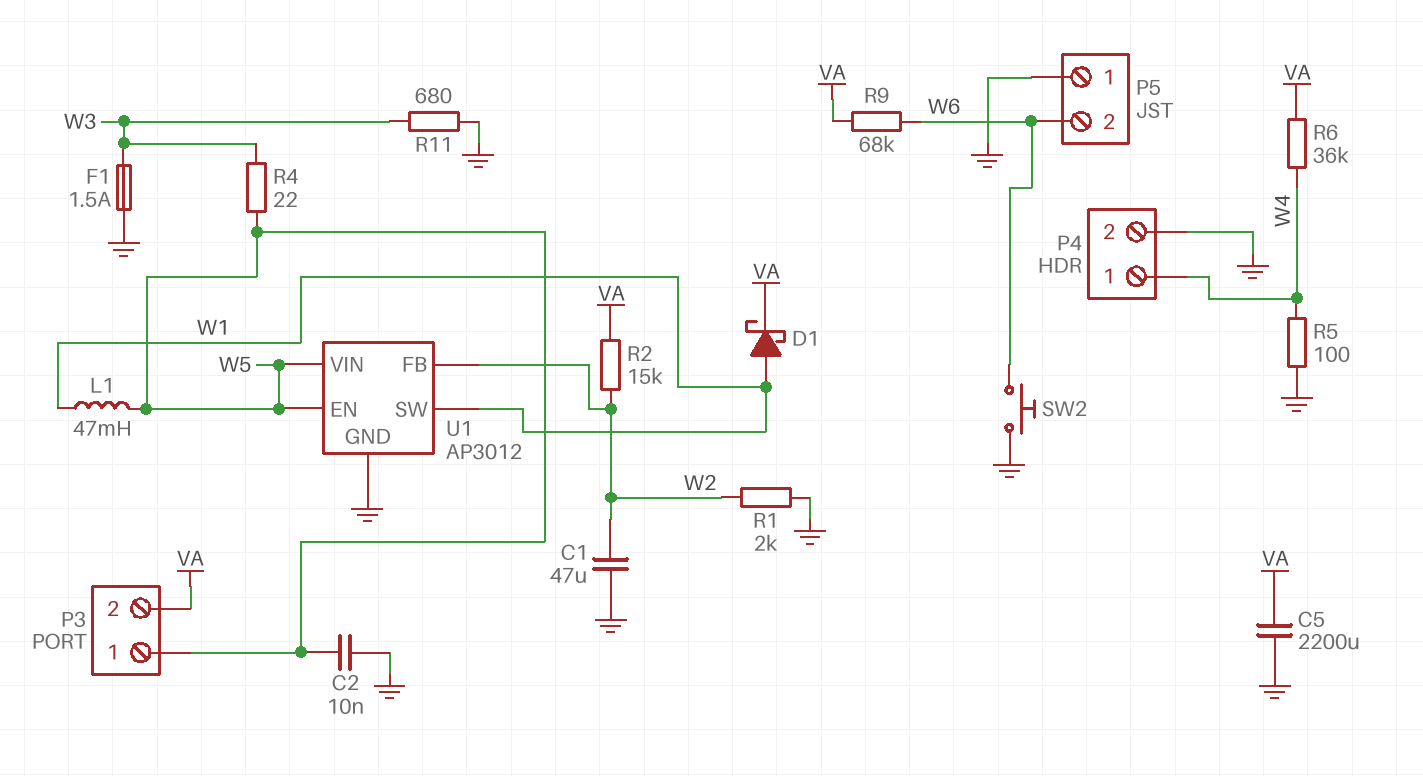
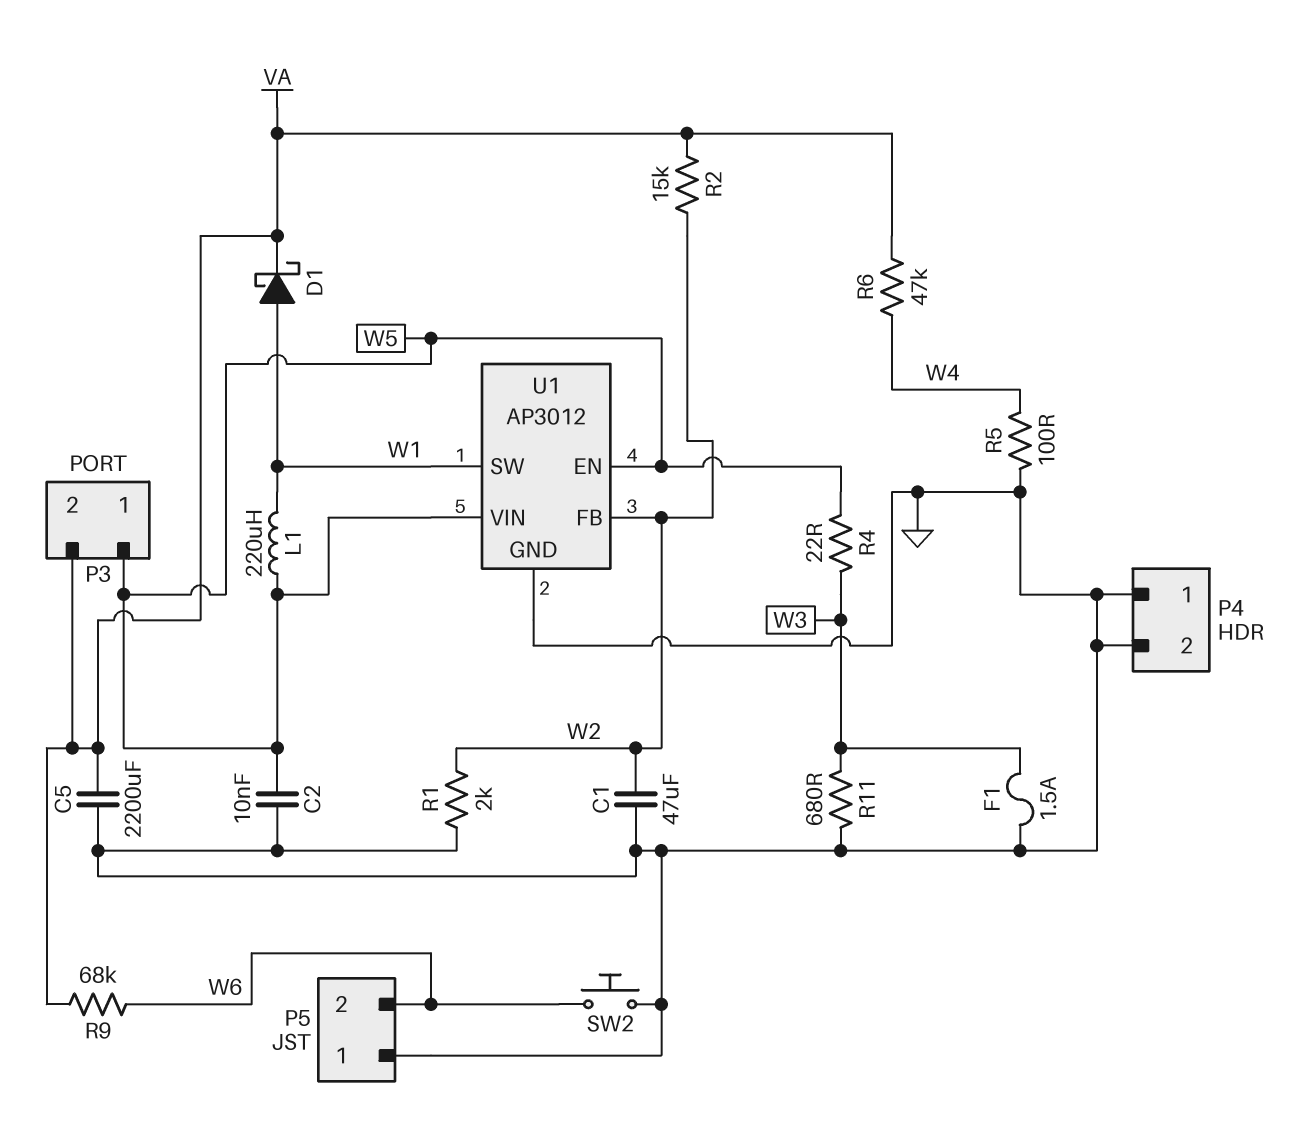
L1: 47mH (W1, W5) -> 220uH (W1, W5)
P4 pin 1: W4 -> GND
R6: 36k (VA, W4) -> 47k (VA, W4)

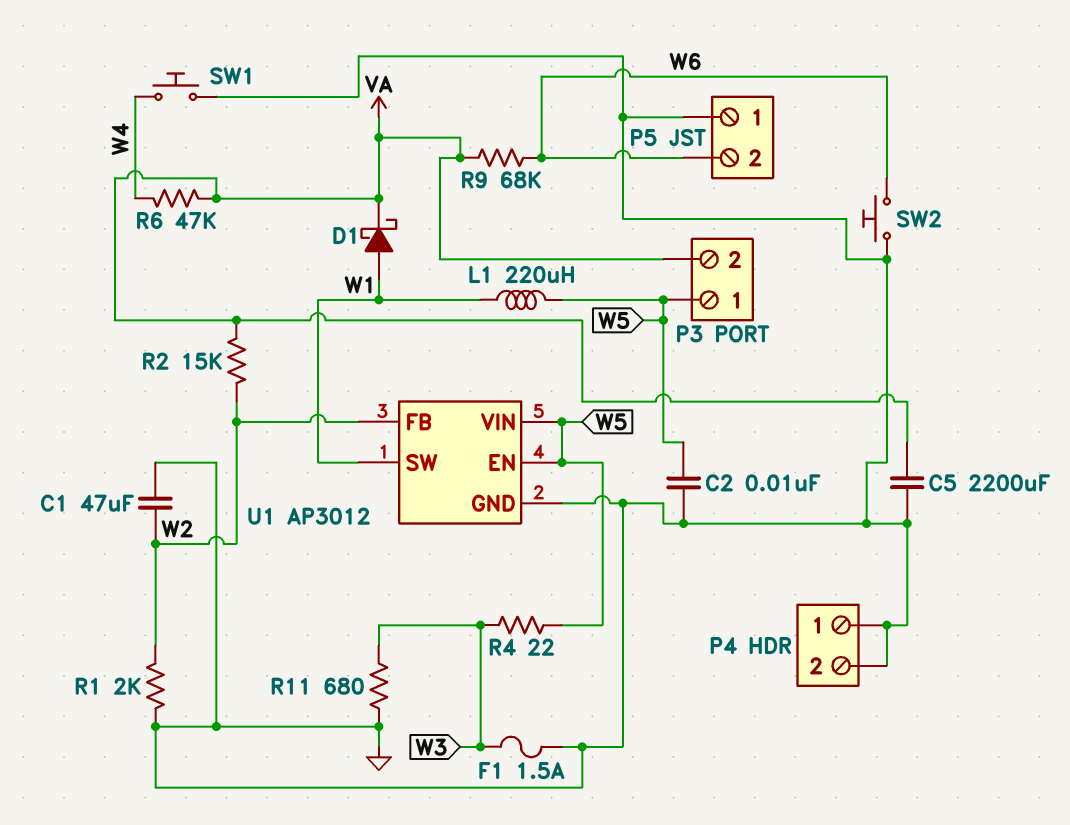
R5: 100 (GND, W4) -> none
SW1: none -> button (GND, W4)

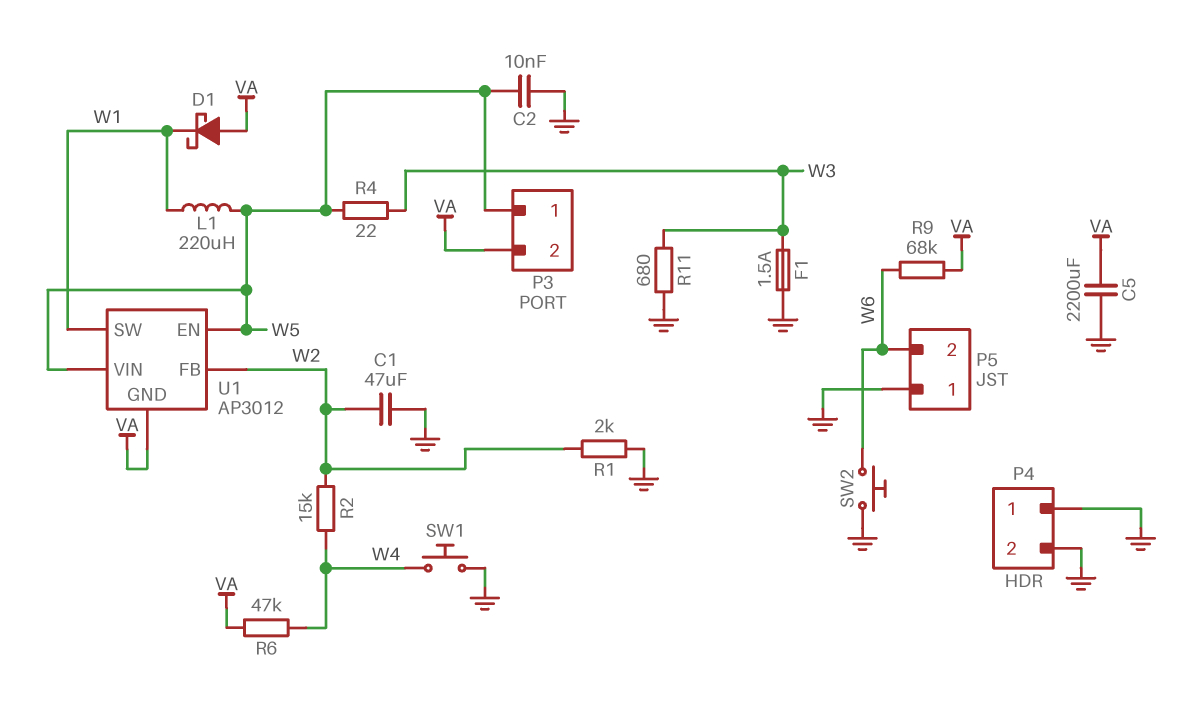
D1: schottky (A W1, K VA) -> schottky (A VA, K W1)
R2: 15k (VA, W2) -> 15k (W2, W4)
U1 pin GND: GND -> VA

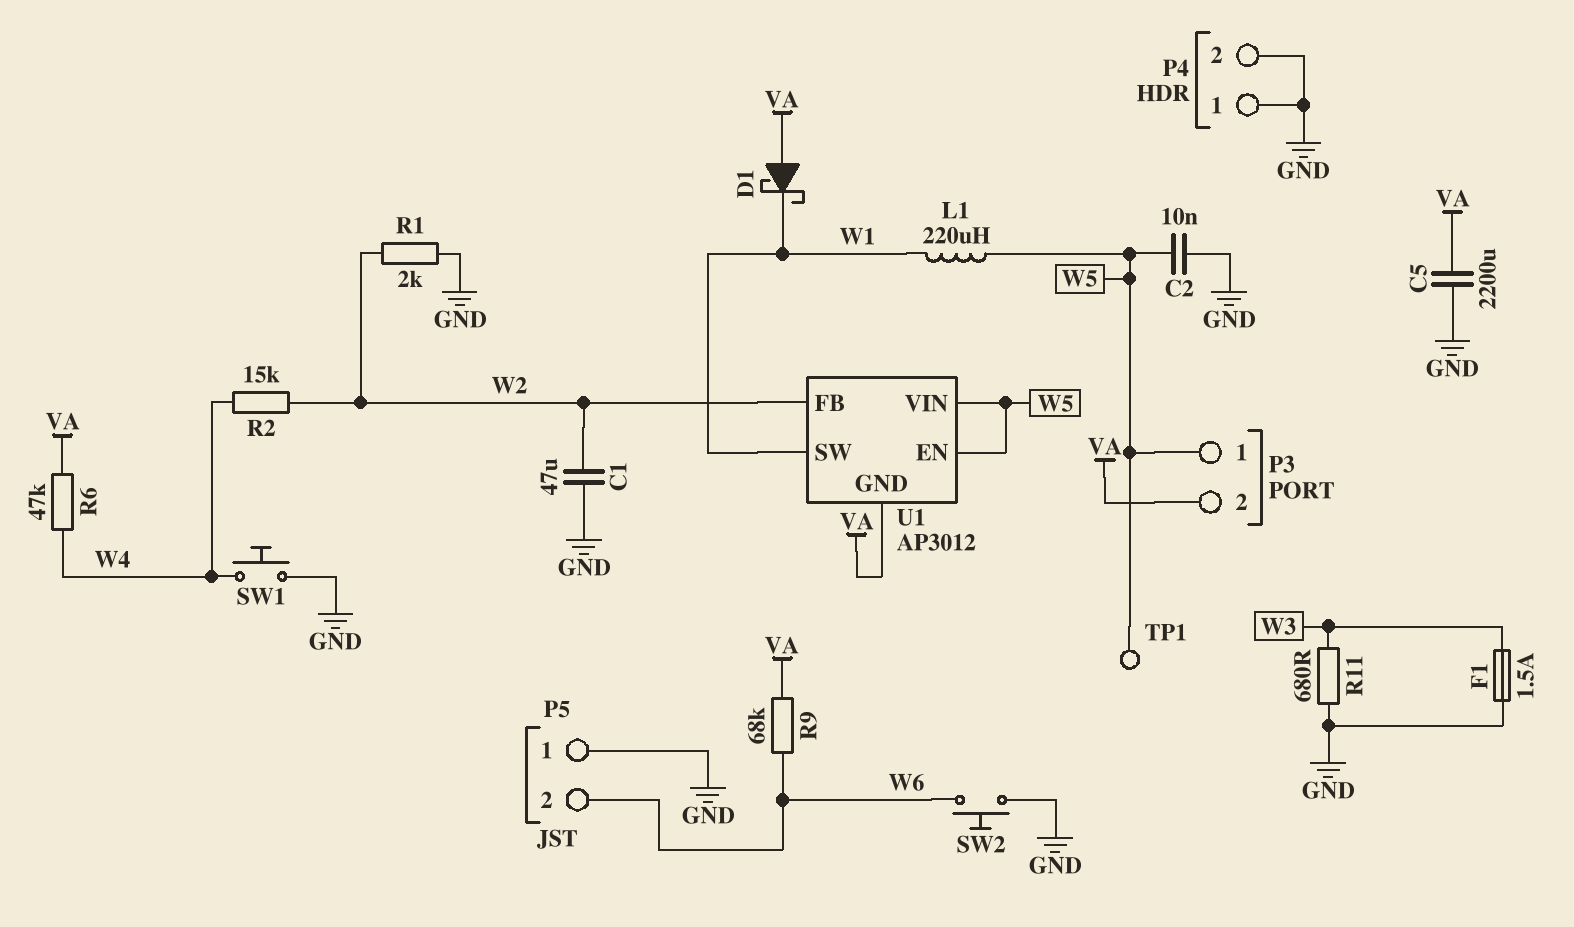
R4: 22 (W3, W5) -> none
TP1: none -> test point (W5)

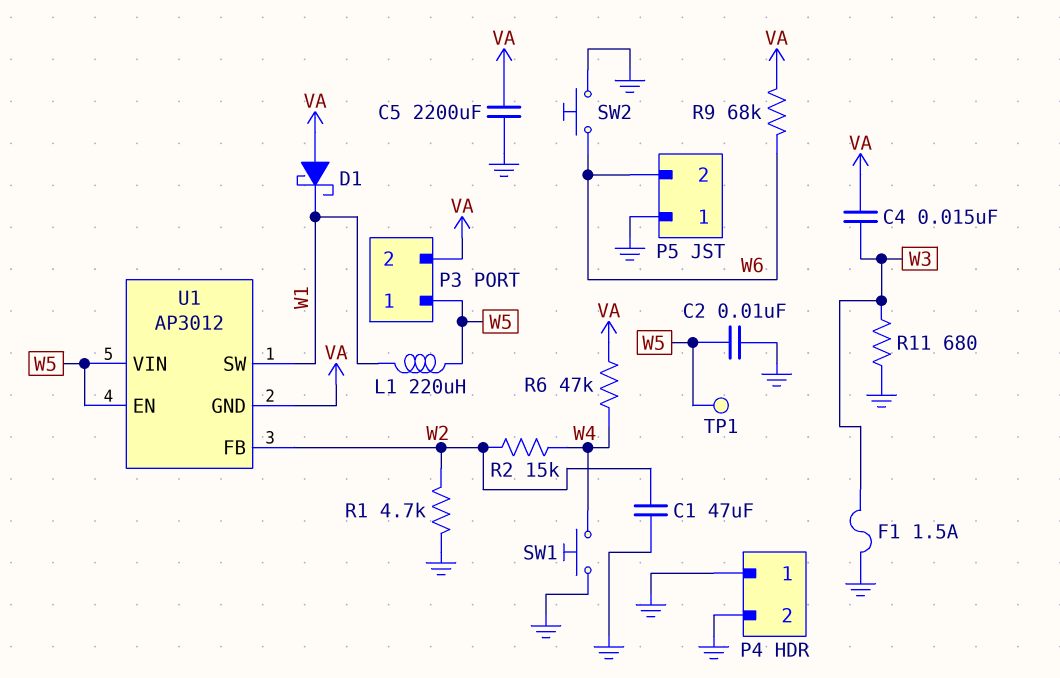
C4: none -> 15nF (VA, W3)
R1: 2k (GND, W2) -> 4.7k (GND, W2)

